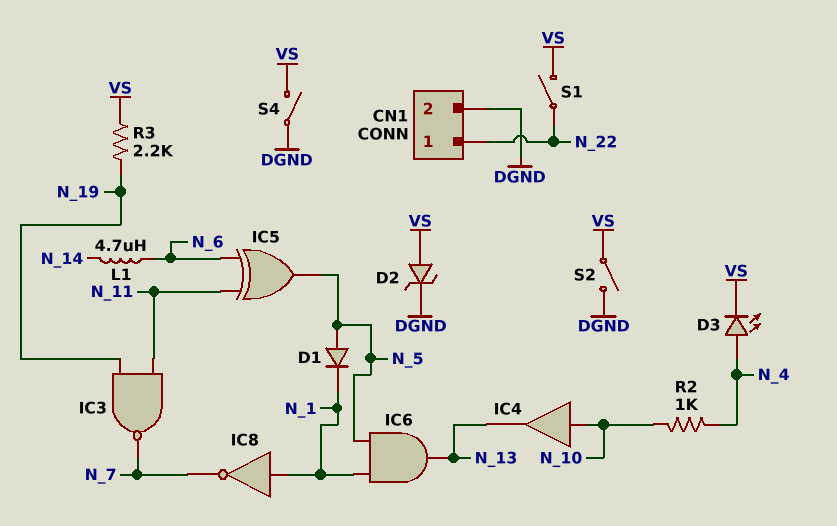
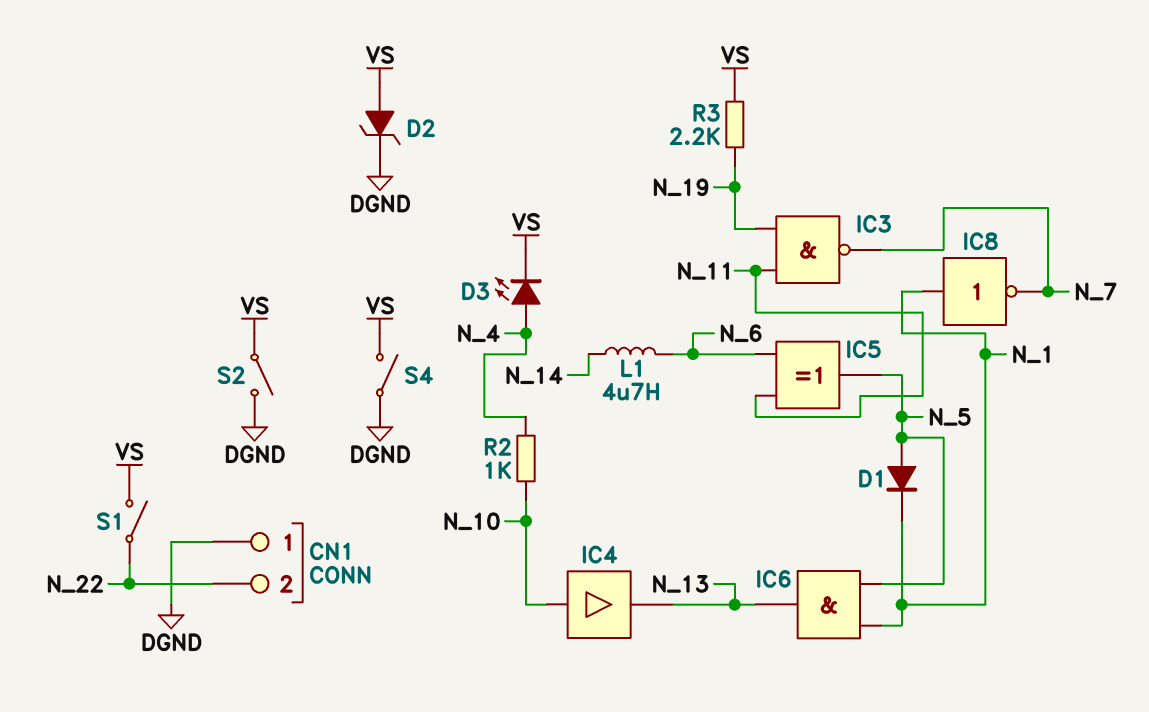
CN1 pin 1: N_22 -> DGND
CN1 pin 2: DGND -> N_22

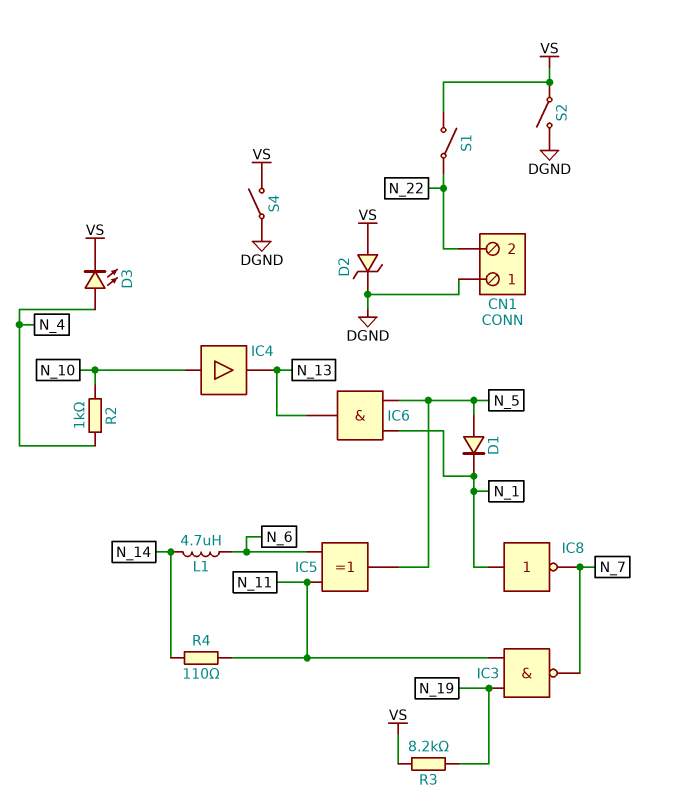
R3: 2.2k (N_19, VS) -> 8.2k (N_19, VS)
R4: none -> 110 (N_11, N_14)

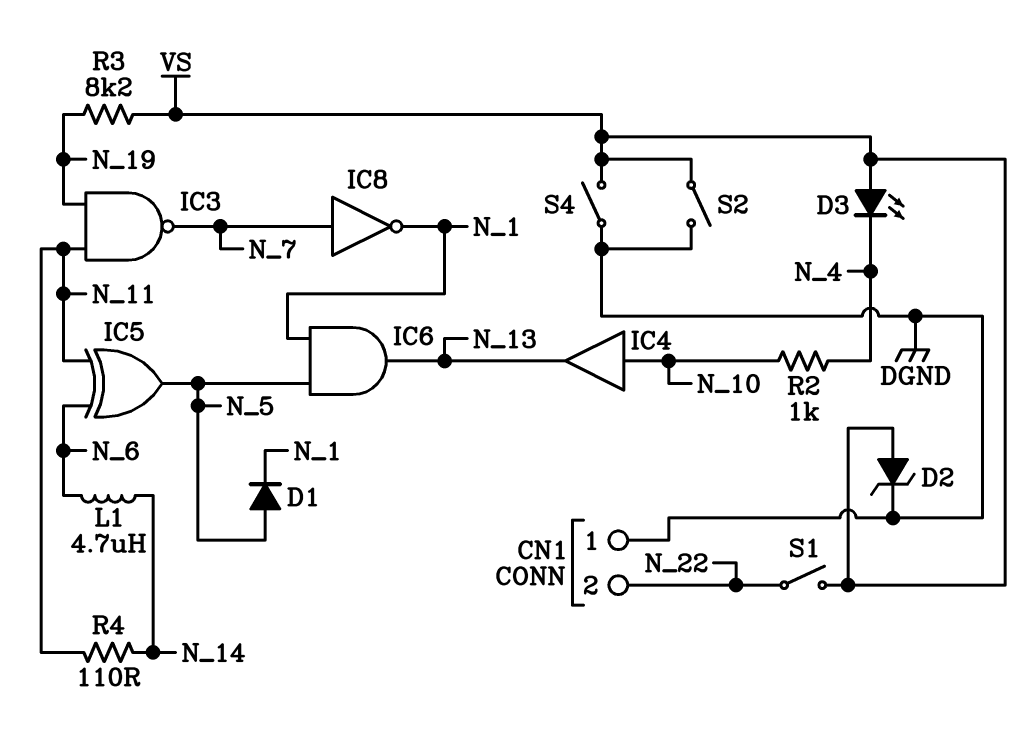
D3: LED (A N_4, K VS) -> LED (A VS, K N_4)
IC8: NOT (in N_1, out N_7) -> NOT (in N_7, out N_1)

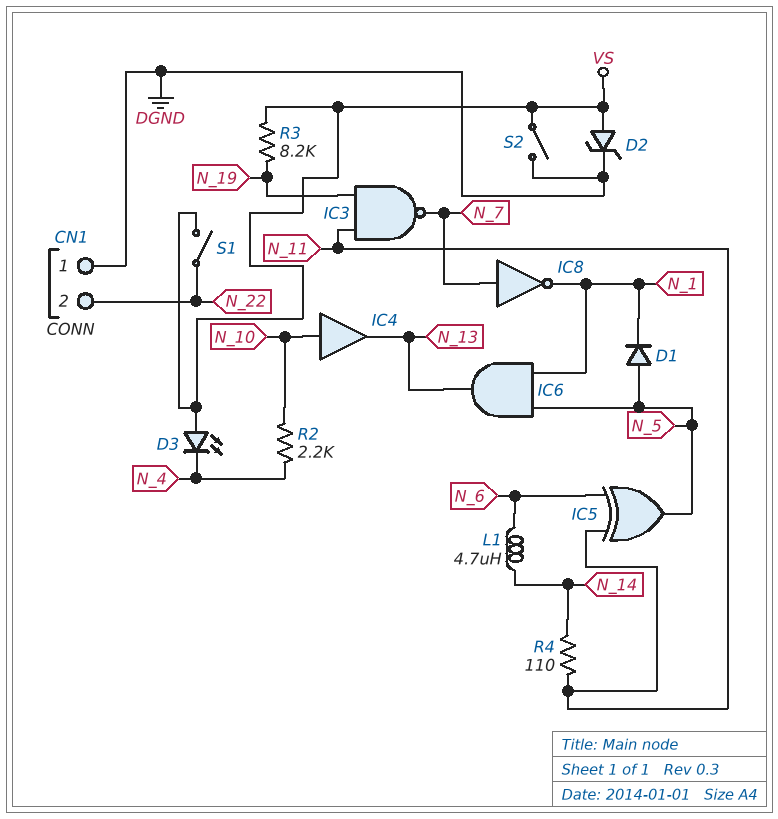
R2: 1k (N_4, N_10) -> 2.2k (N_4, N_10)
S4: switch (DGND, VS) -> none

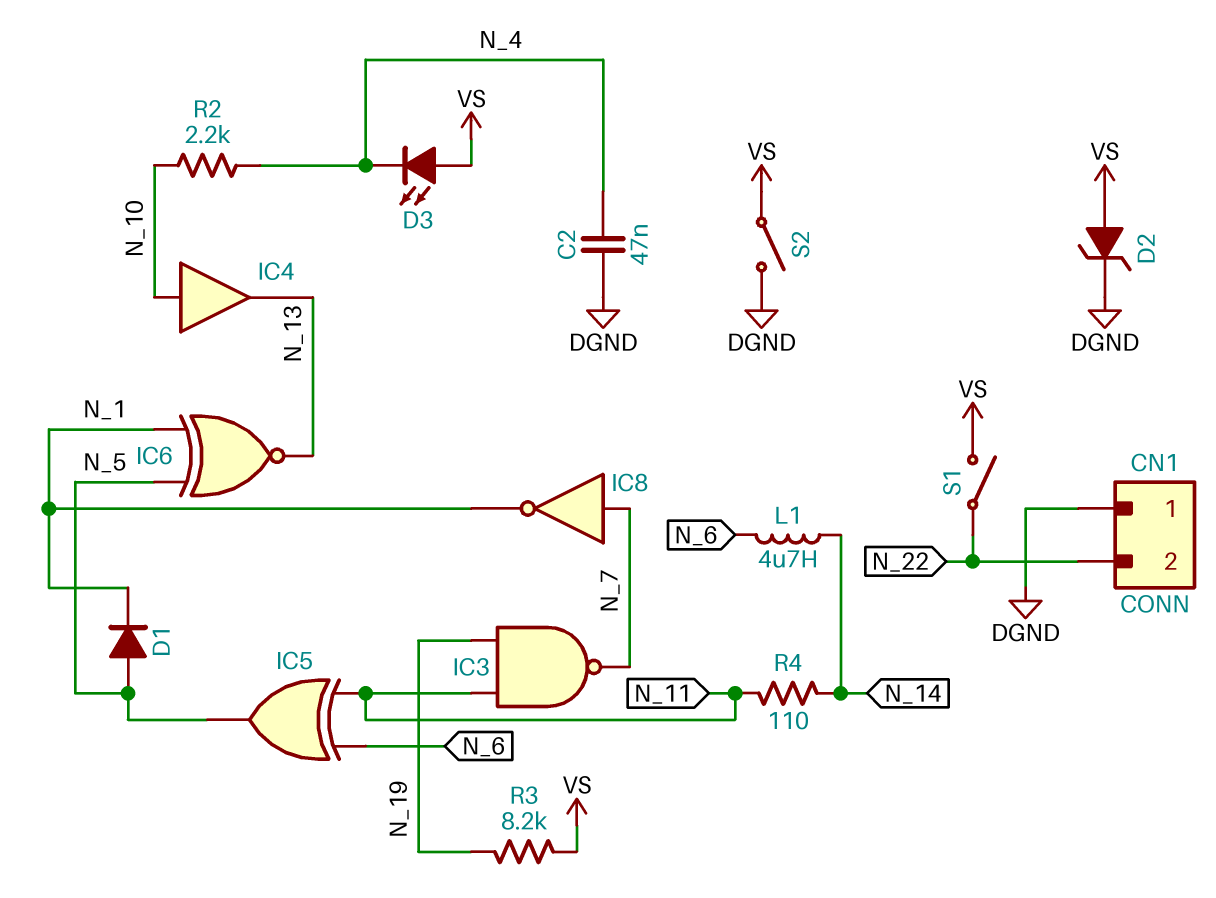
C2: none -> 47nF (DGND, N_4)
IC6: AND (in N_1, in N_5, out N_13) -> XNOR (in N_1, in N_5, out N_13)

